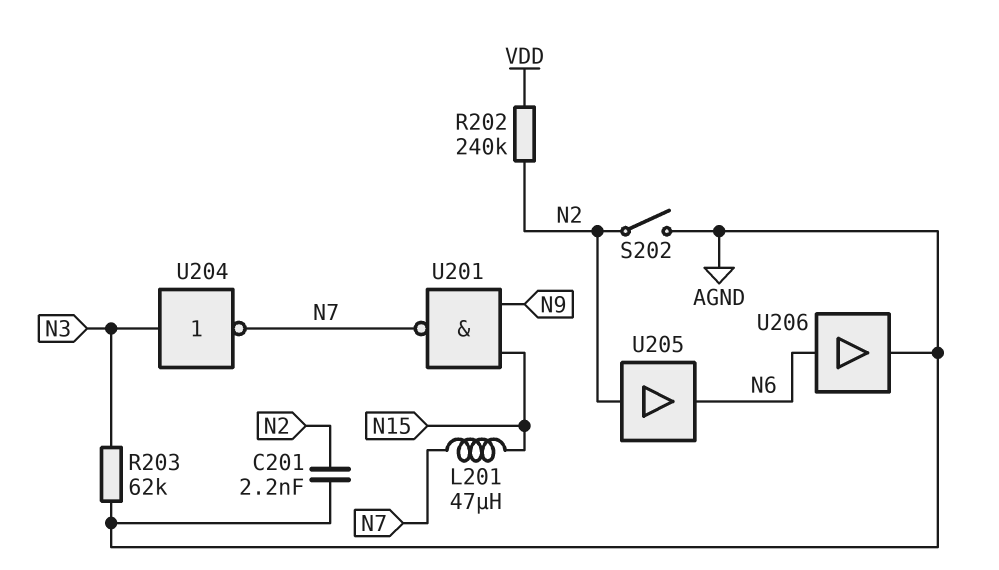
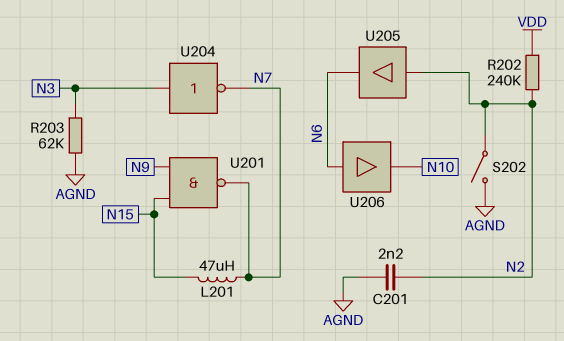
U206: buffer (in N6, out AGND) -> buffer (in N6, out N10)

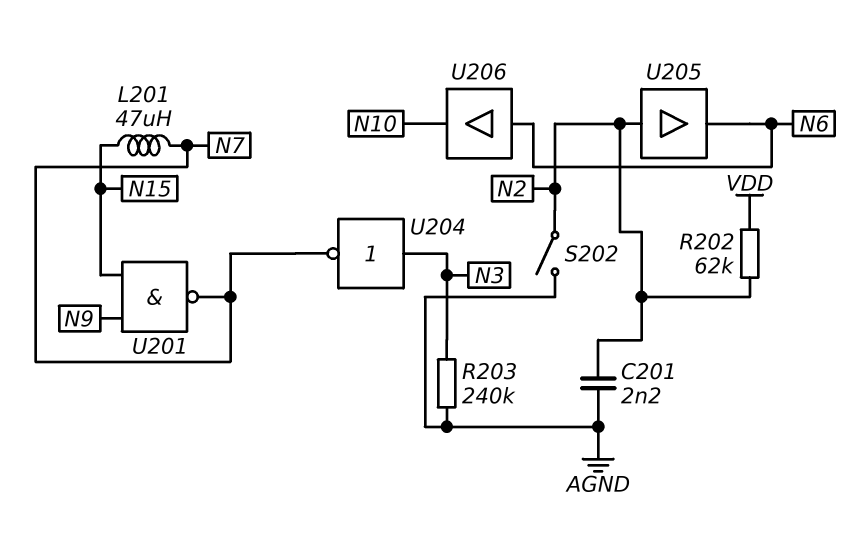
R202: 240k (N2, VDD) -> 62k (N2, VDD)
R203: 62k (AGND, N3) -> 240k (AGND, N3)

